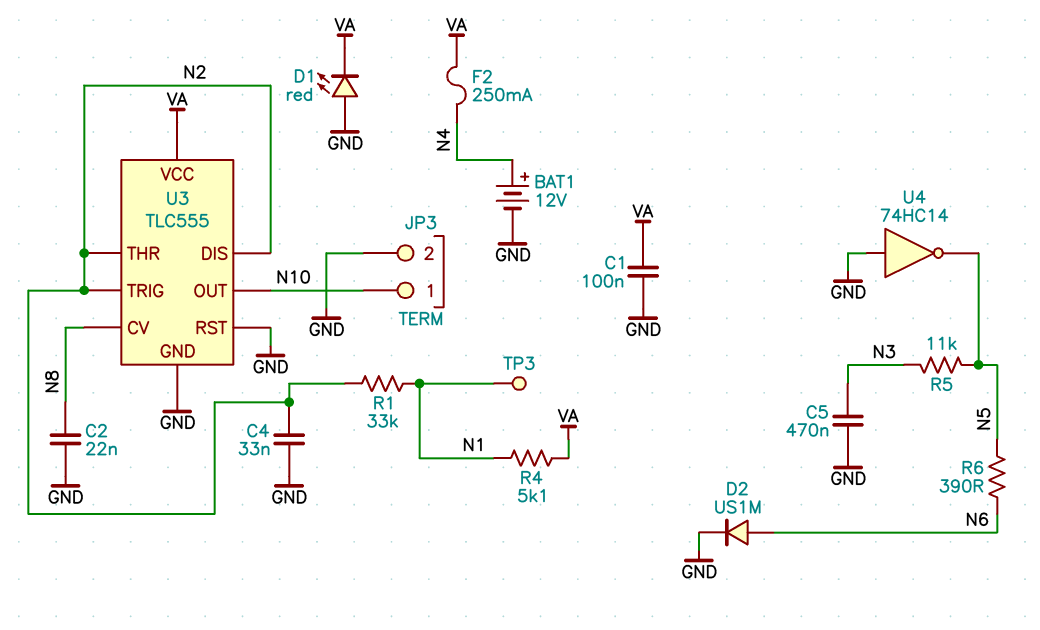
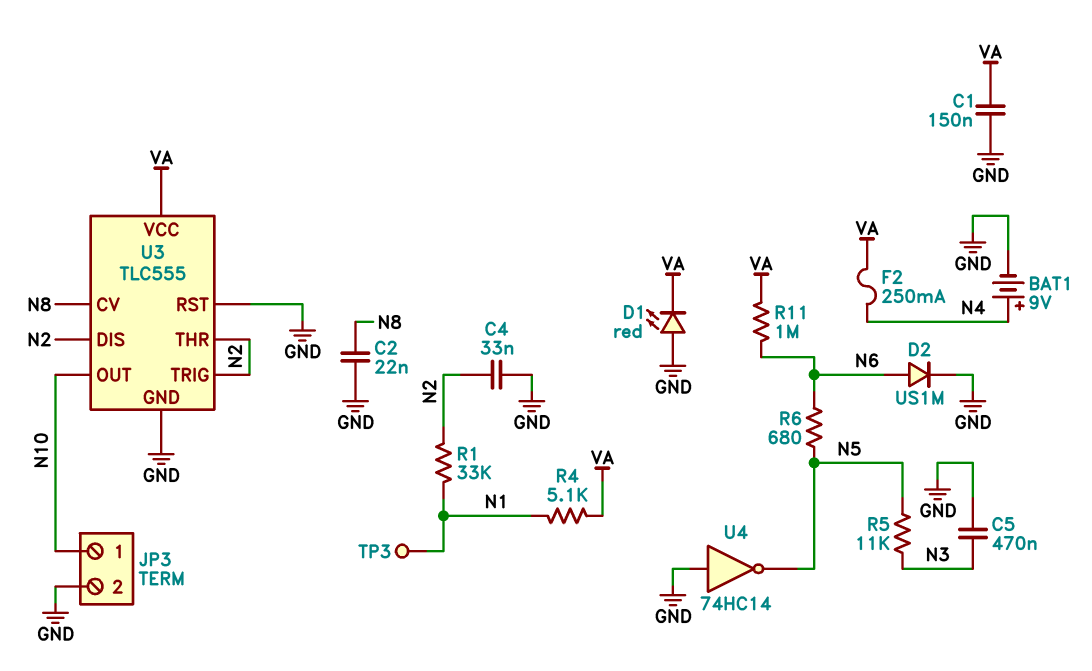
BAT1: 12V (plus N4, minus GND) -> 9V (plus N4, minus GND)
C1: 100nF (GND, VA) -> 150nF (GND, VA)
R6: 390 (N5, N6) -> 680 (N5, N6)
R11: none -> 1M (N6, VA)

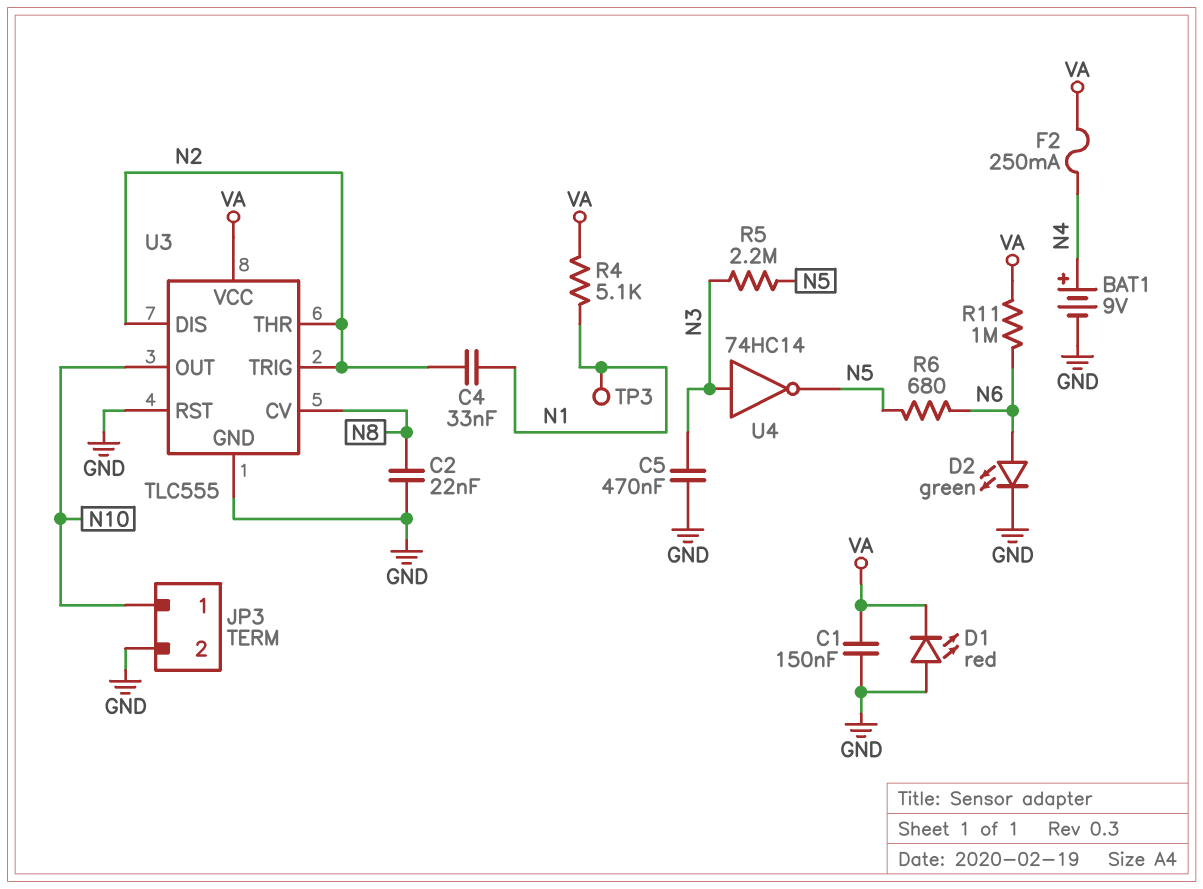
C4: 33nF (GND, N2) -> 33nF (N1, N2)
D2: diode US1M (A N6, K GND) -> LED green (A N6, K GND)
R1: 33k (N1, N2) -> none
R5: 11k (N3, N5) -> 2.2M (N3, N5)
U4: NOT 74HC14 (in GND, out N5) -> NOT 74HC14 (in N3, out N5)

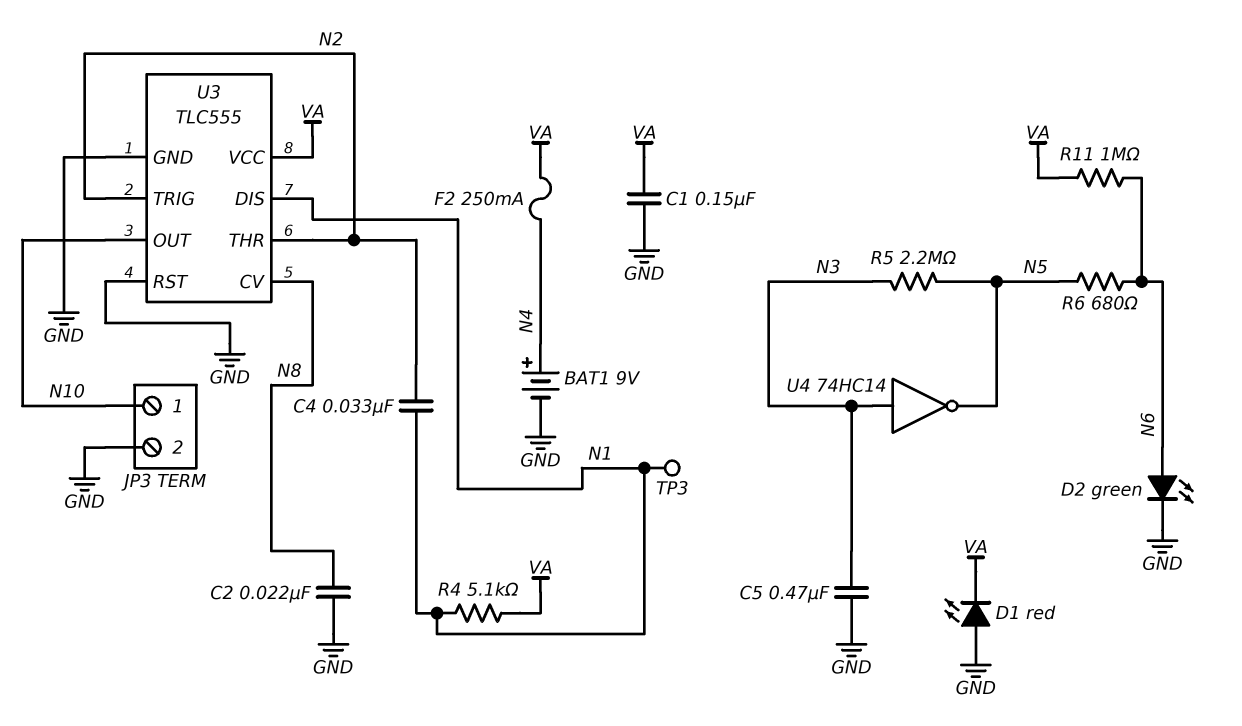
U3 pin DIS: N2 -> N1

